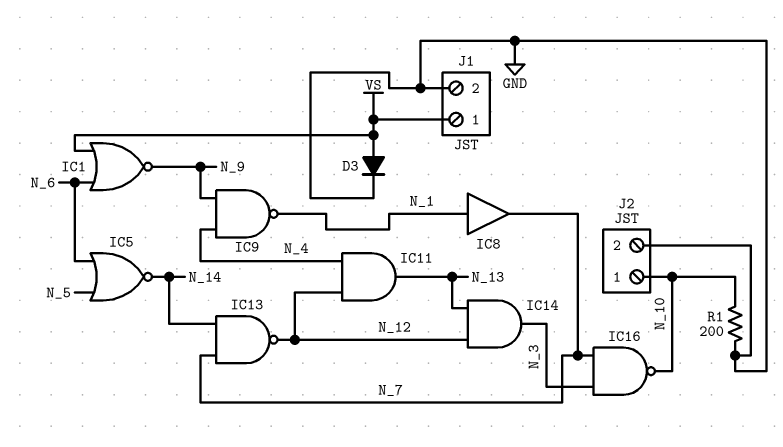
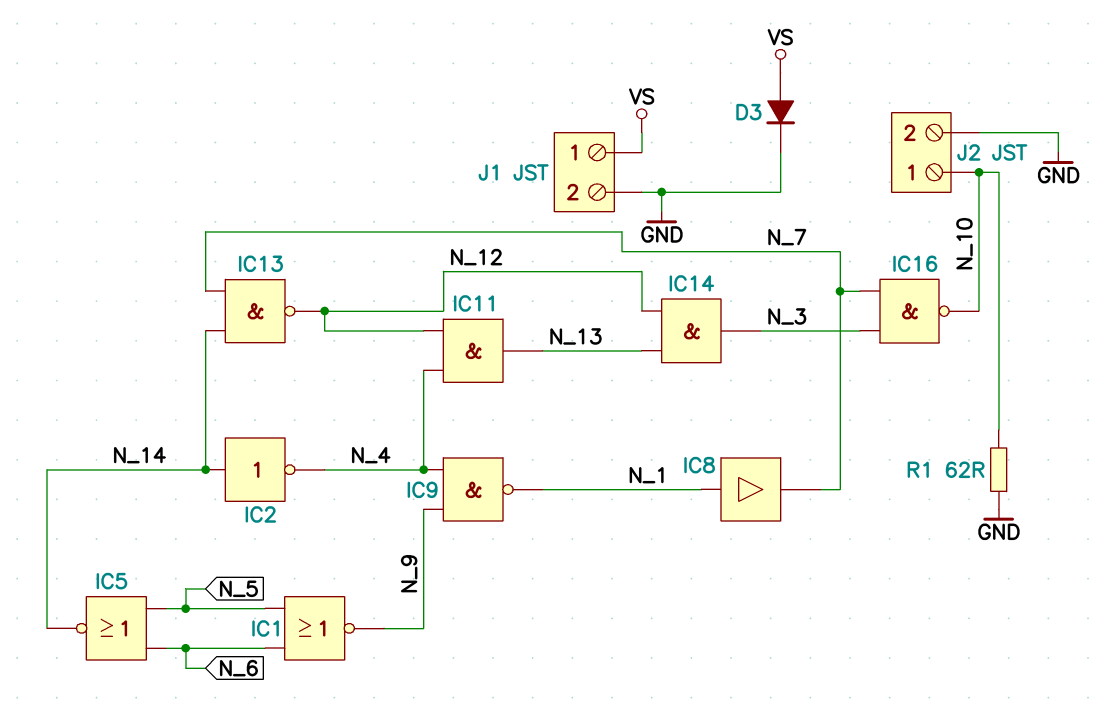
IC1: NOR (in N_6, in VS, out N_9) -> NOR (in N_5, in N_6, out N_9)
IC2: none -> NOT (in N_14, out N_4)
R1: 200 (GND, N_10) -> 62 (GND, N_10)

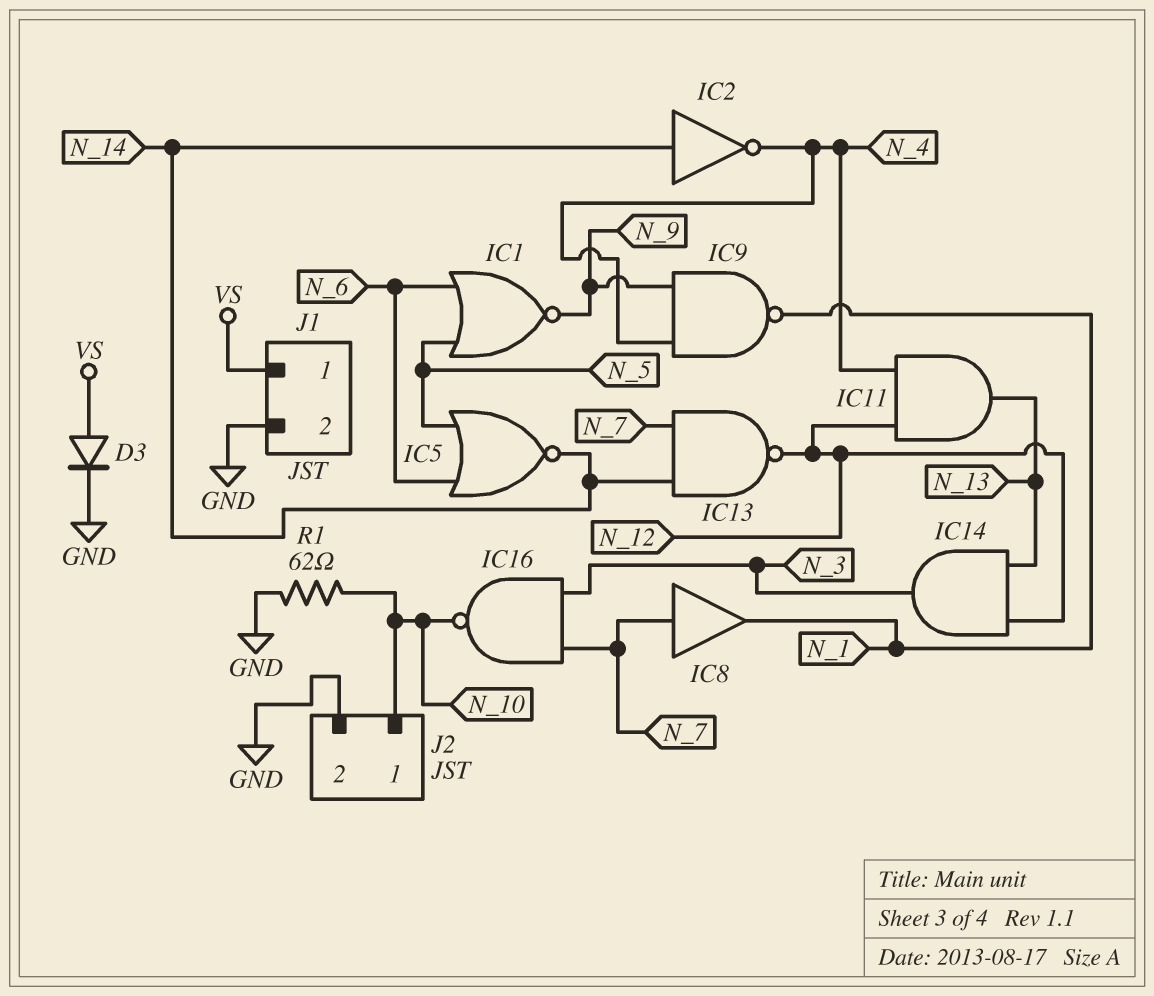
IC8: buffer (in N_1, out N_7) -> buffer (in N_7, out N_1)

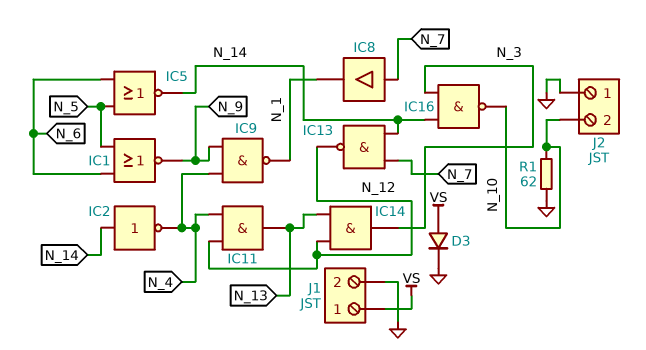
IC16: NAND (in N_3, in N_7, out N_10) -> NAND (in N_3, in N_14, out N_10)
J2 pin 1: N_10 -> GND
J2 pin 2: GND -> N_10

